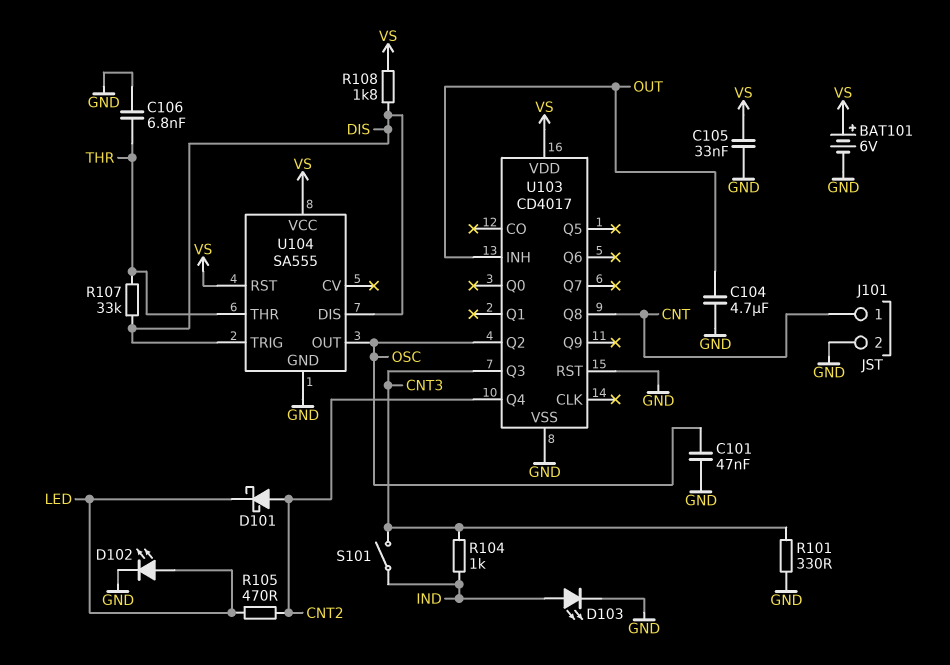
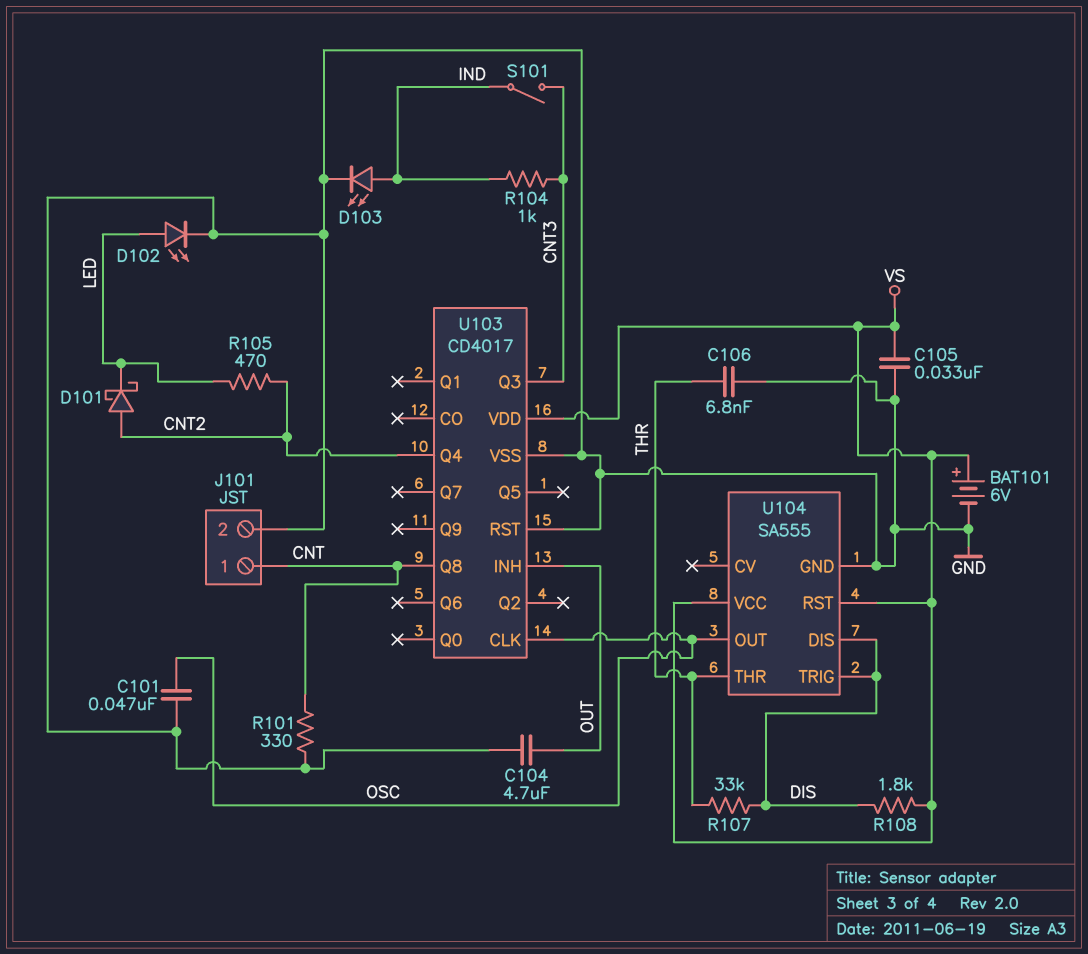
R101: 330 (CNT3, GND) -> 330 (CNT, GND)
U103 pin CLK: none -> OSC
U103 pin Q2: OSC -> none

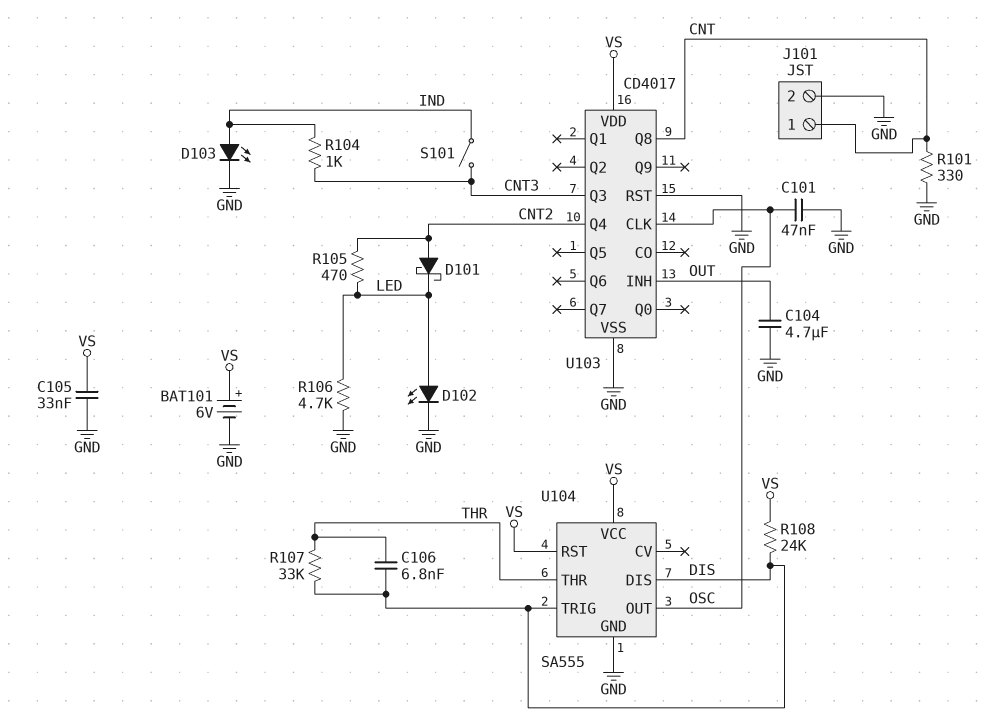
C106: 6.8nF (GND, THR) -> 6.8nF (DIS, THR)
R106: none -> 4.7k (GND, LED)
R108: 1.8k (DIS, VS) -> 24k (DIS, VS)

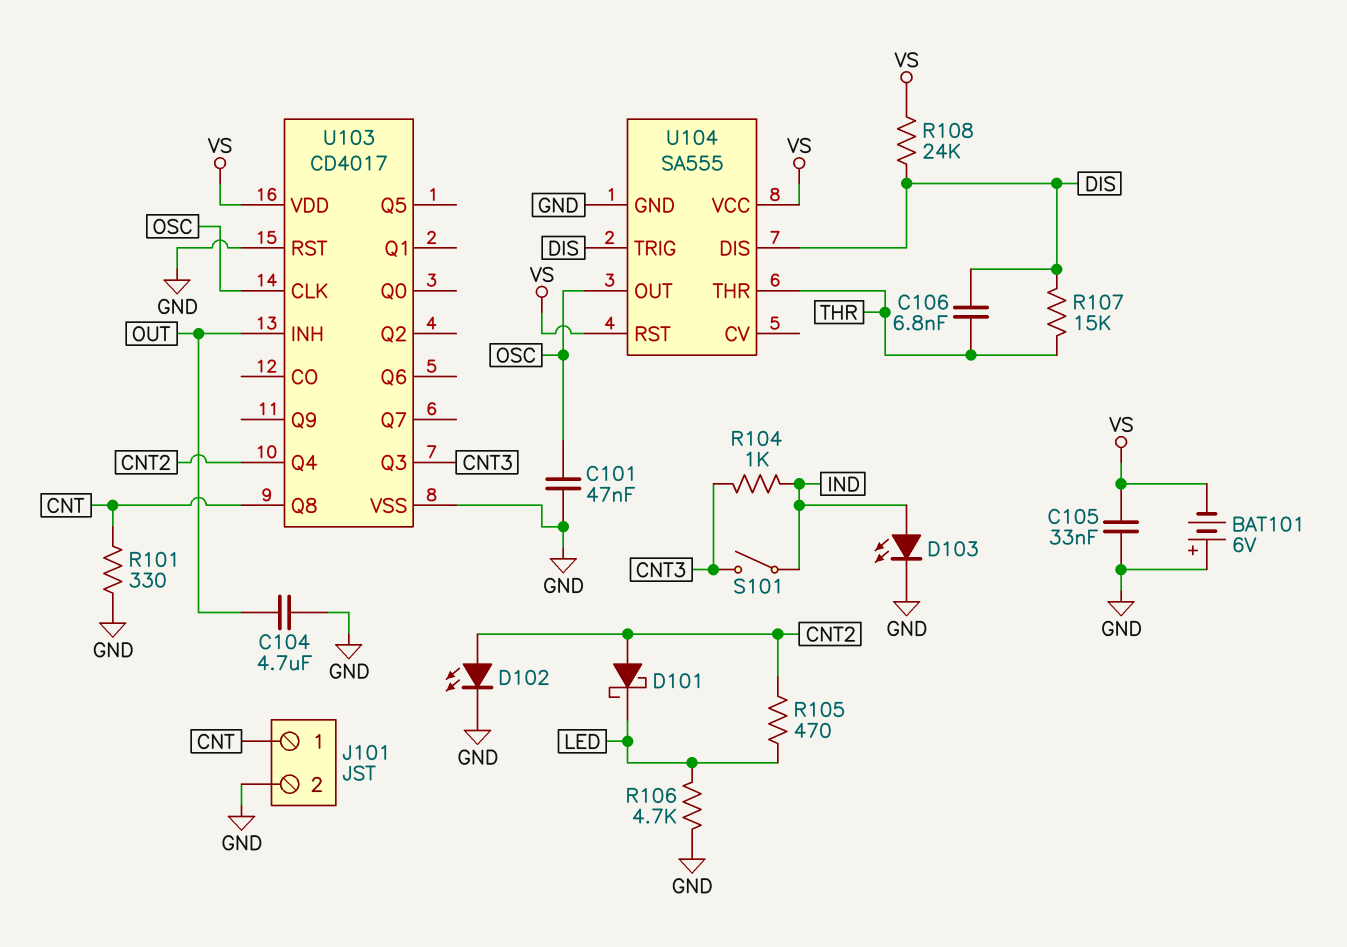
BAT101: 6V (plus VS, minus GND) -> 6V (plus GND, minus VS)
D102: LED (A LED, K GND) -> LED (A CNT2, K GND)
R107: 33k (DIS, THR) -> 15k (DIS, THR)

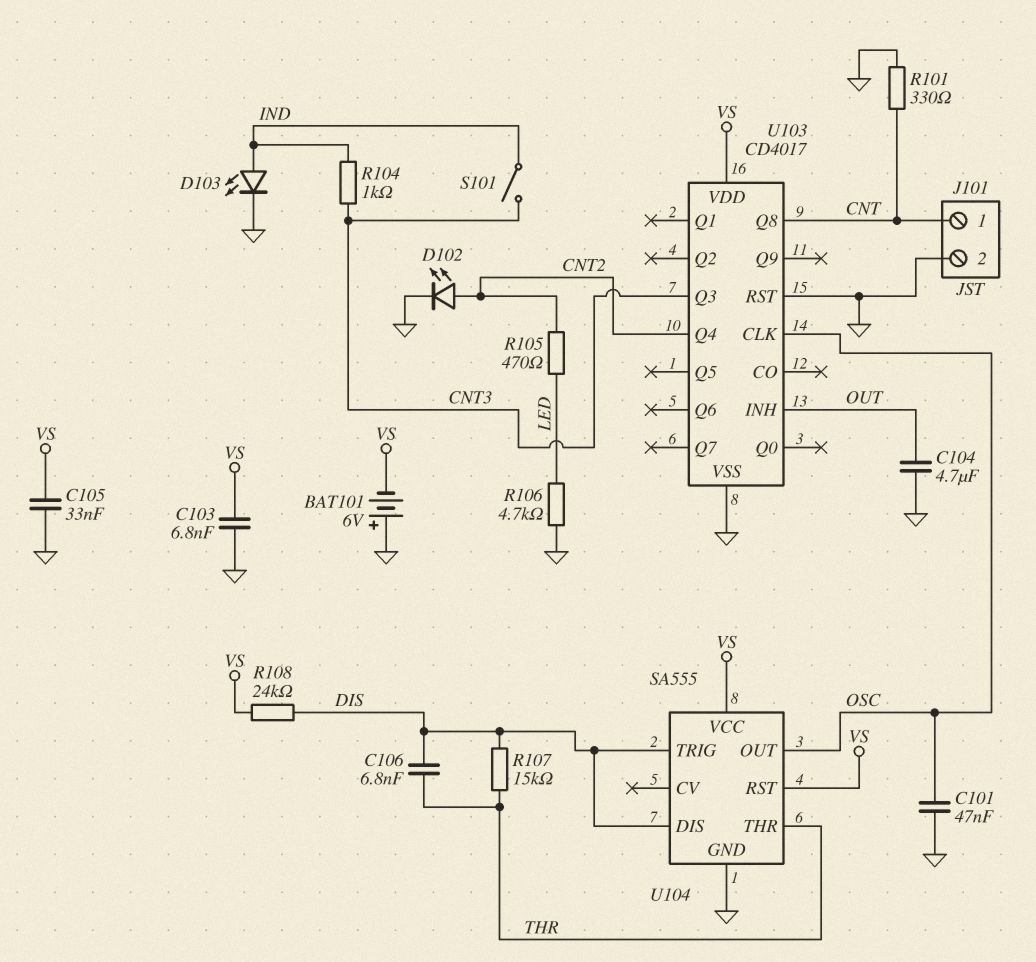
C103: none -> 6.8nF (GND, VS)
D101: schottky (A CNT2, K LED) -> none

